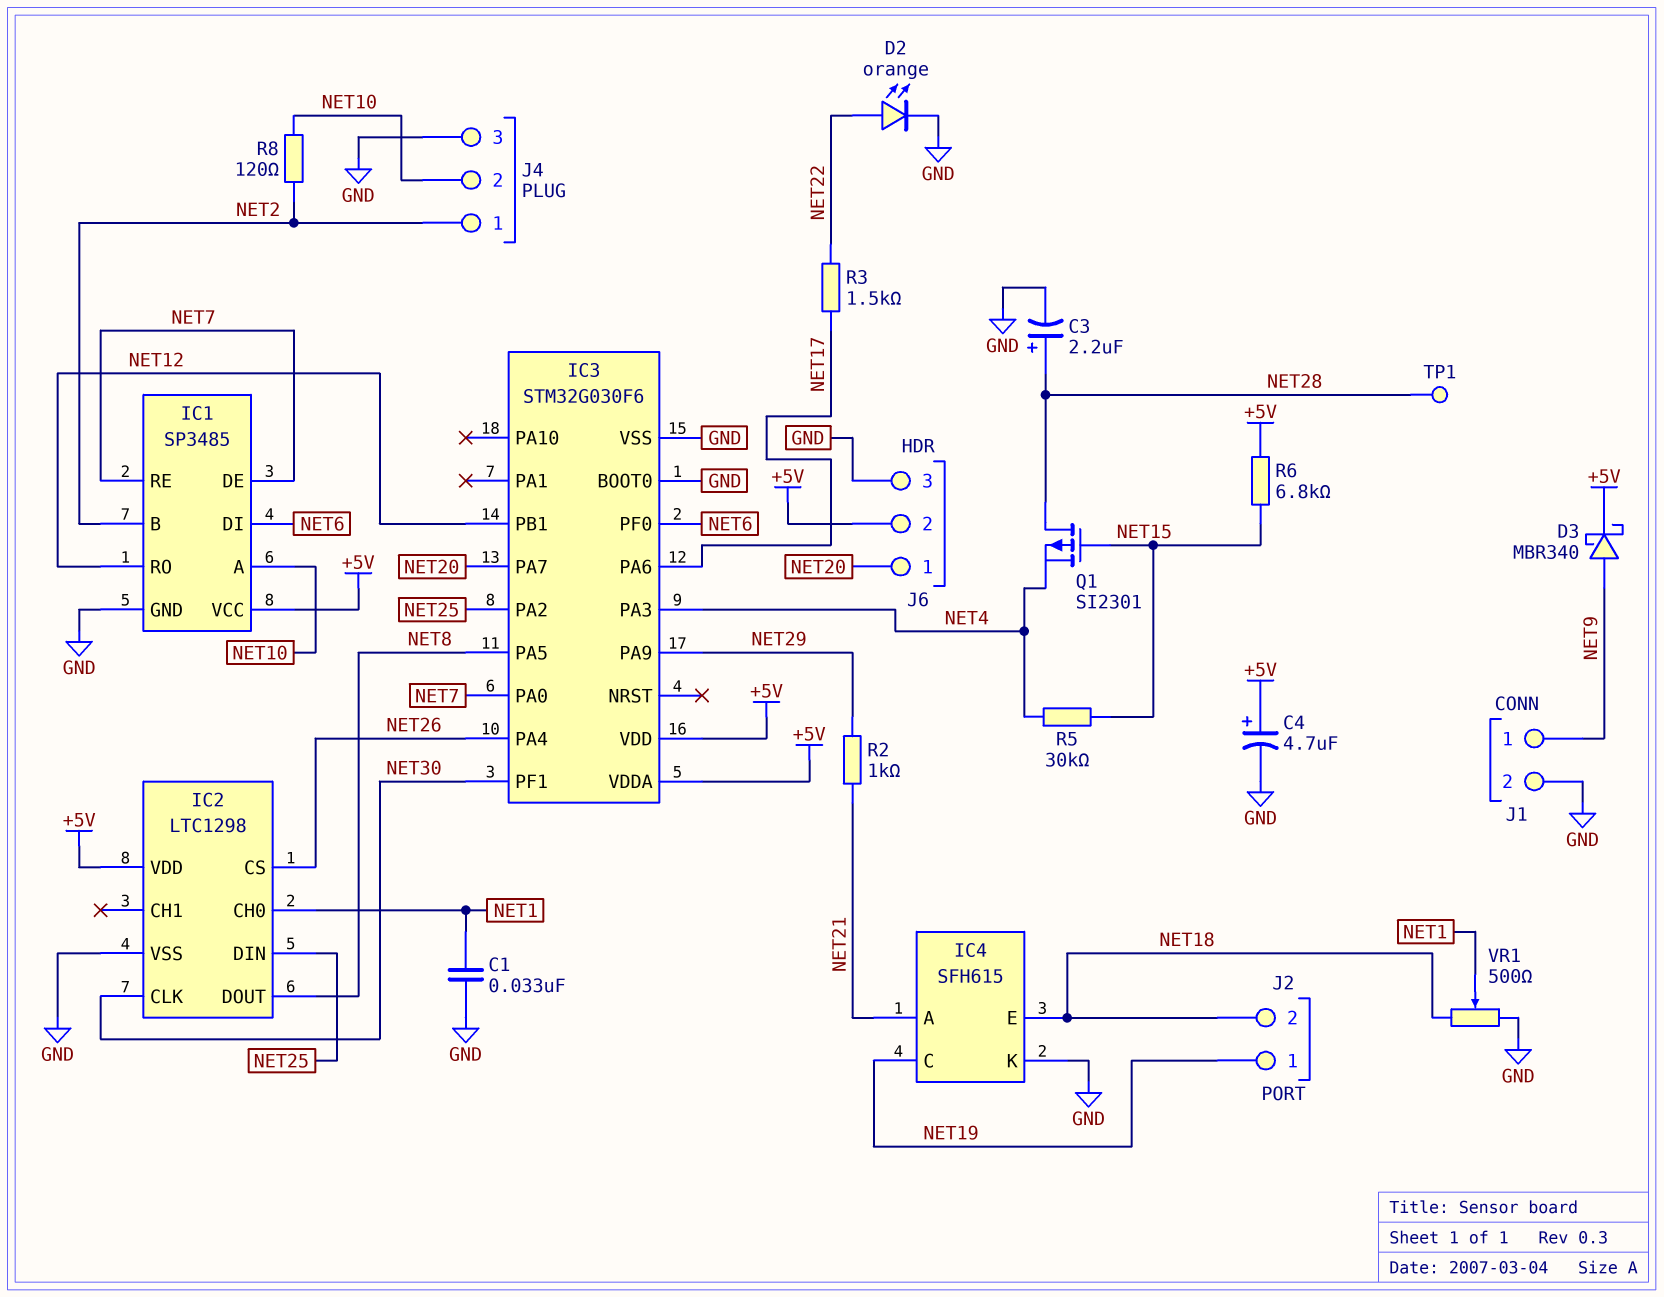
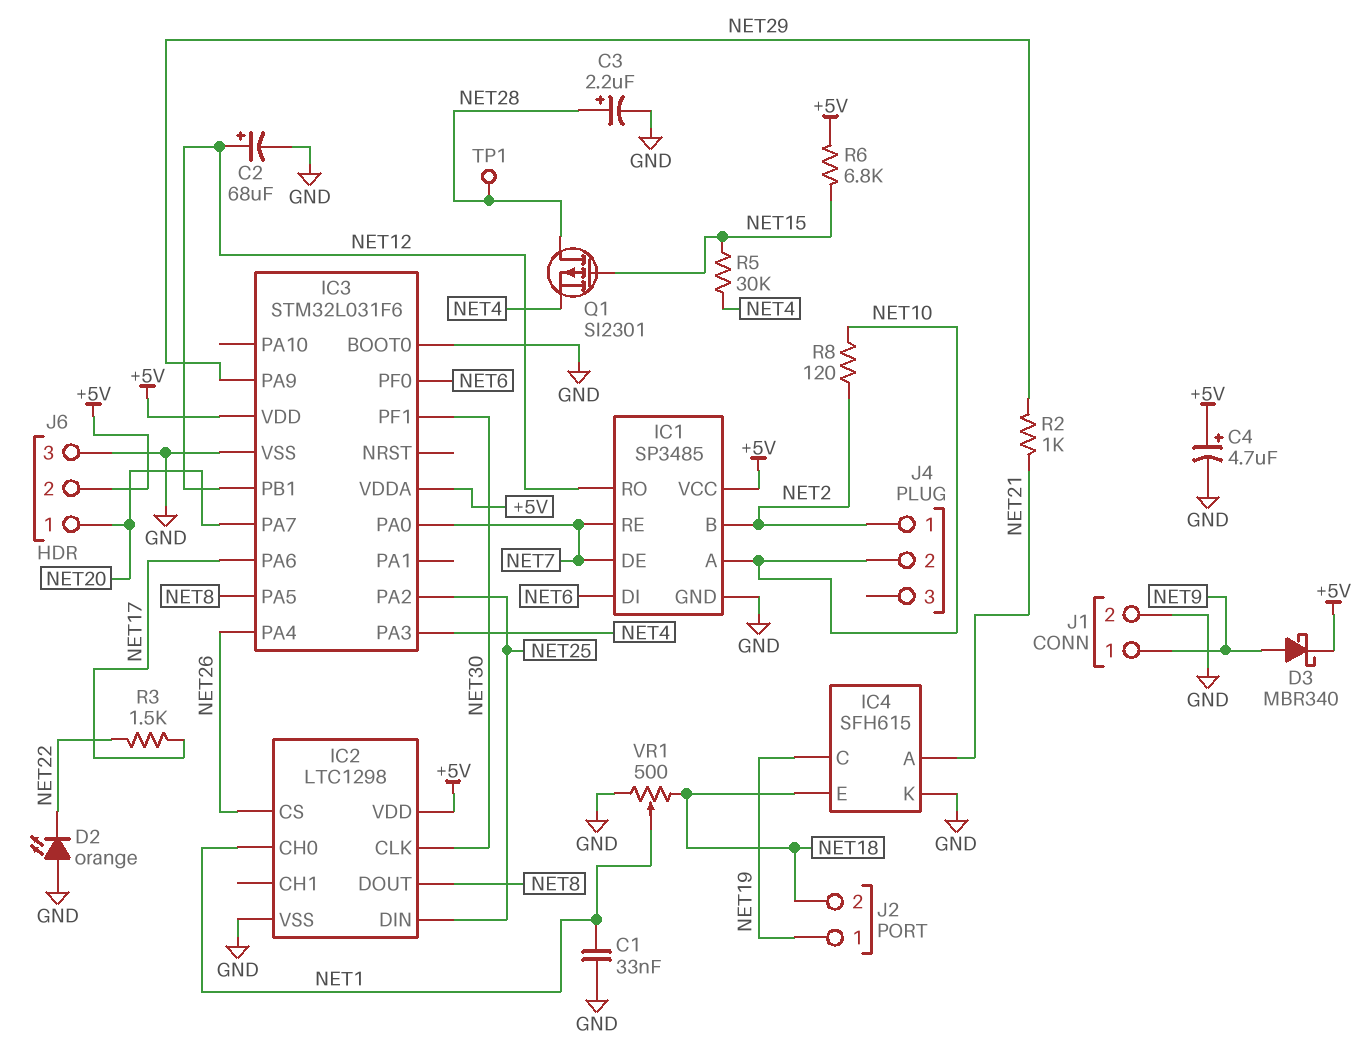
C2: none -> 68uF (plus NET12, minus GND)
D2: LED orange (A NET22, K GND) -> LED orange (A GND, K NET22)
IC3: STM32G030F6 -> STM32L031F6
J4 pin 3: GND -> none

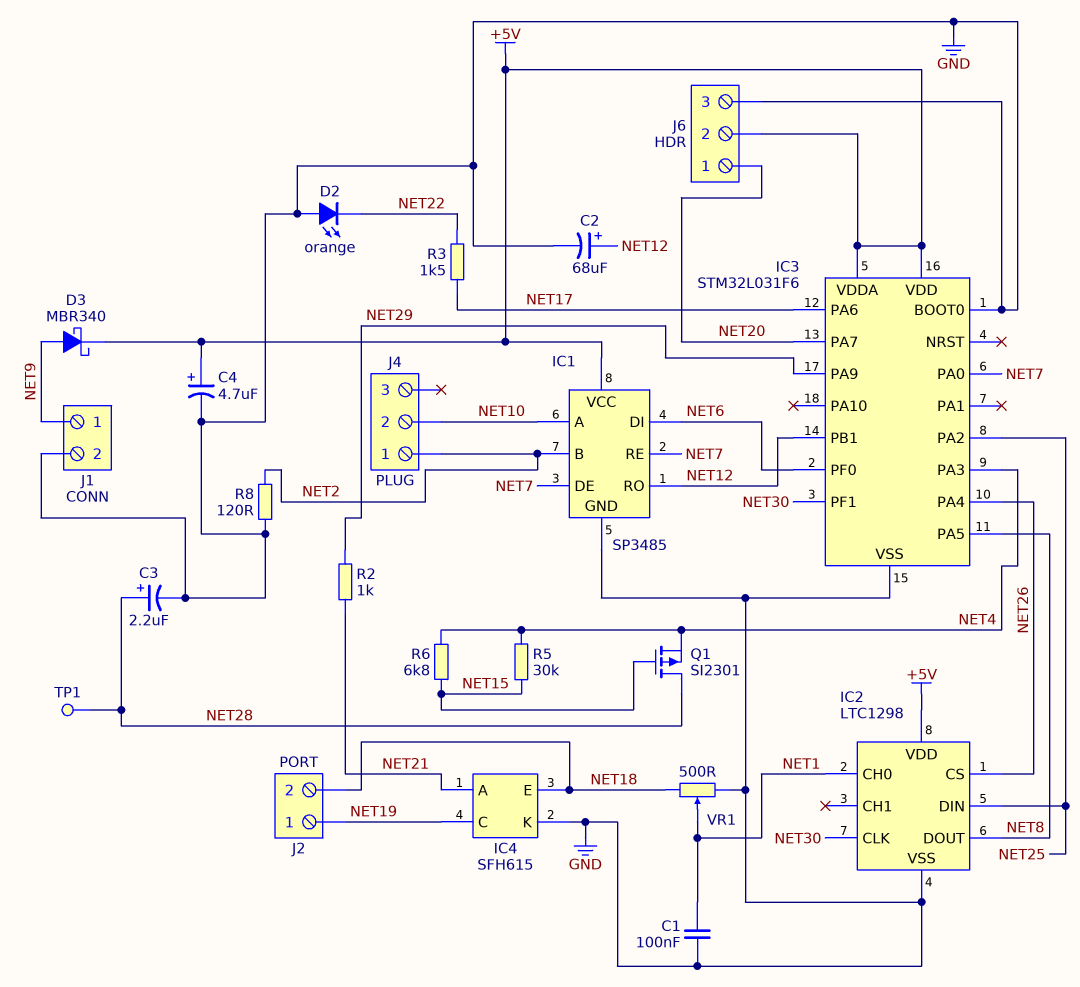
C1: 33nF (GND, NET1) -> 100nF (GND, NET1)
R6: 6.8k (+5V, NET15) -> 6.8k (NET4, NET15)
R8: 120 (NET2, NET10) -> 120 (GND, NET2)

